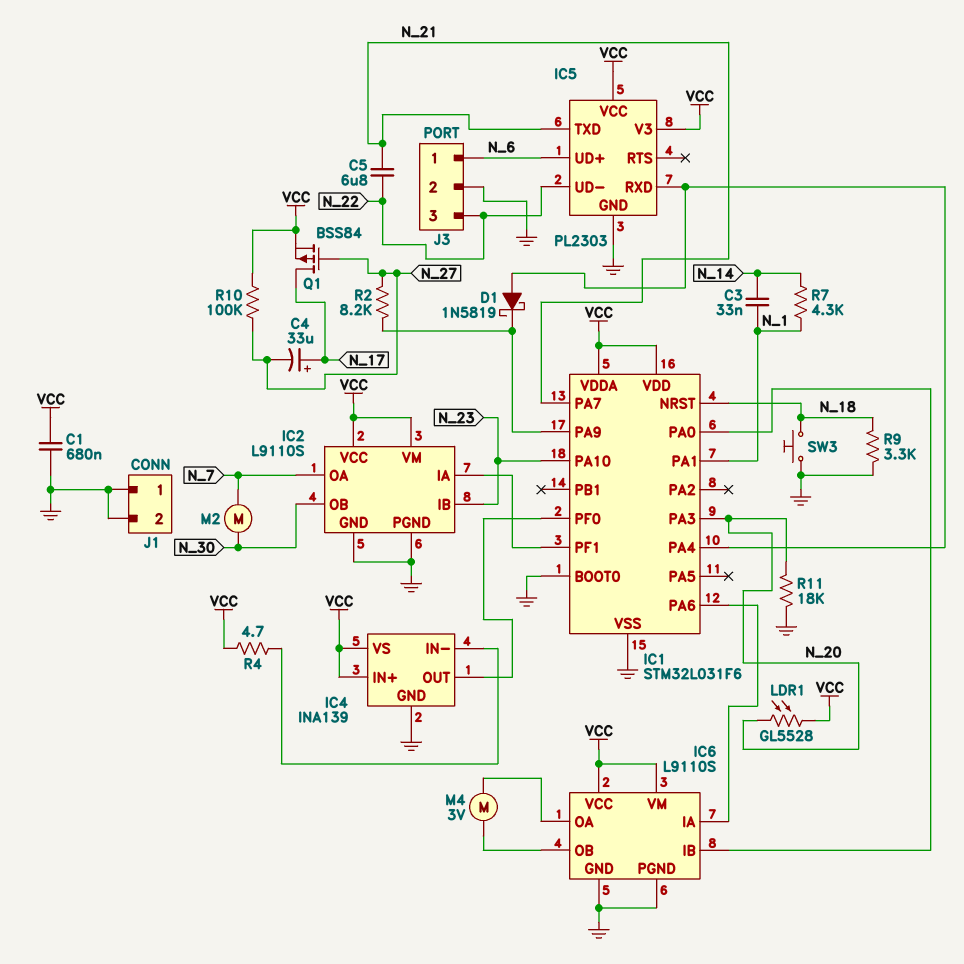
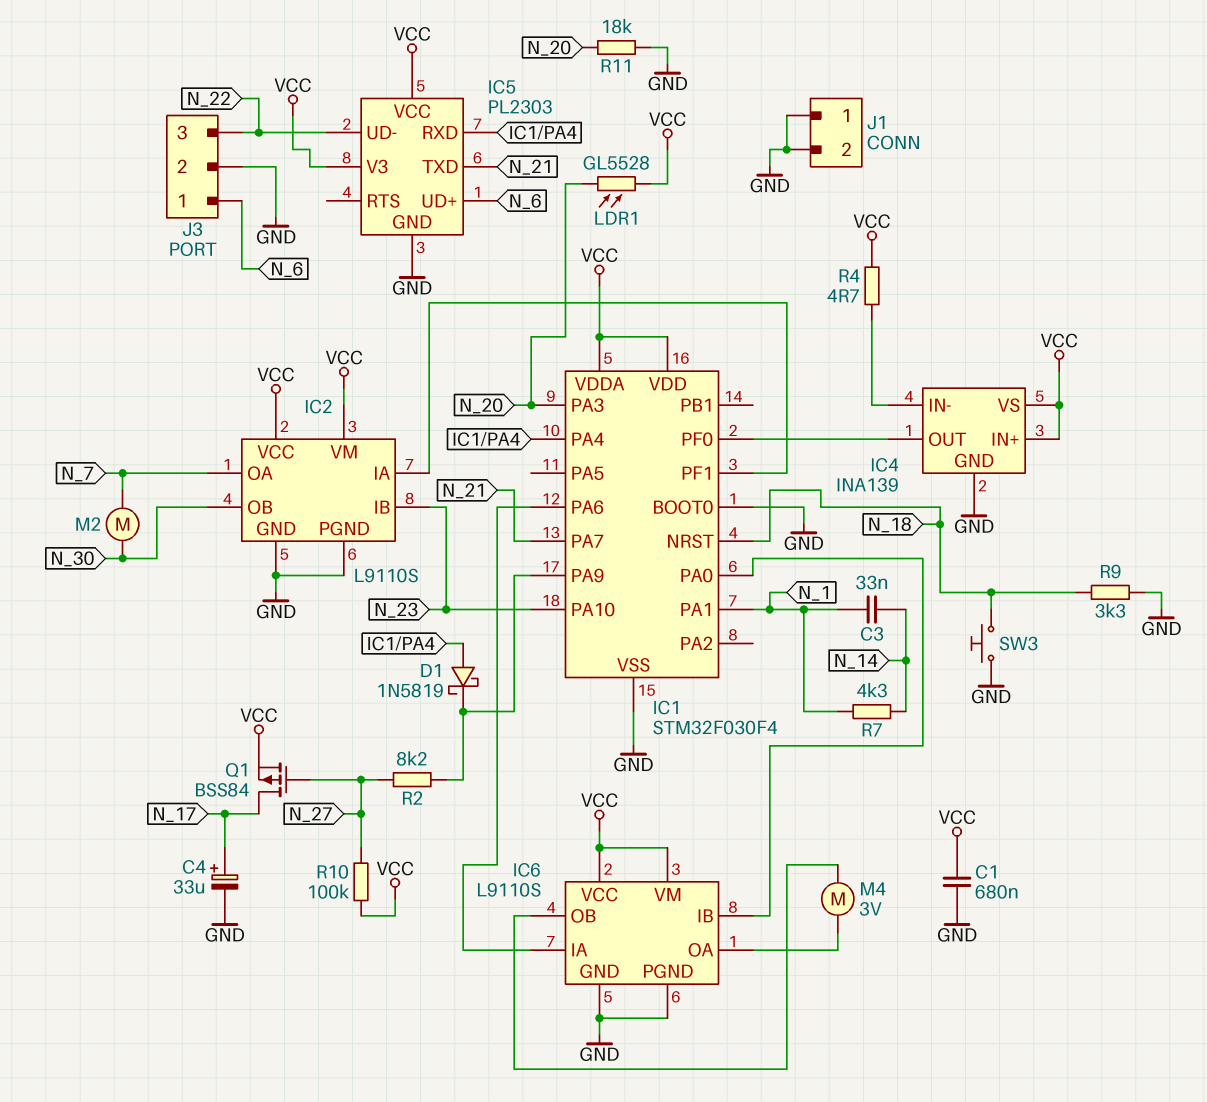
C4: 33uF (plus N_17, minus N_27) -> 33uF (plus N_17, minus GND)
C5: 6.8uF (N_21, N_22) -> none
IC1: STM32L031F6 -> STM32F030F4

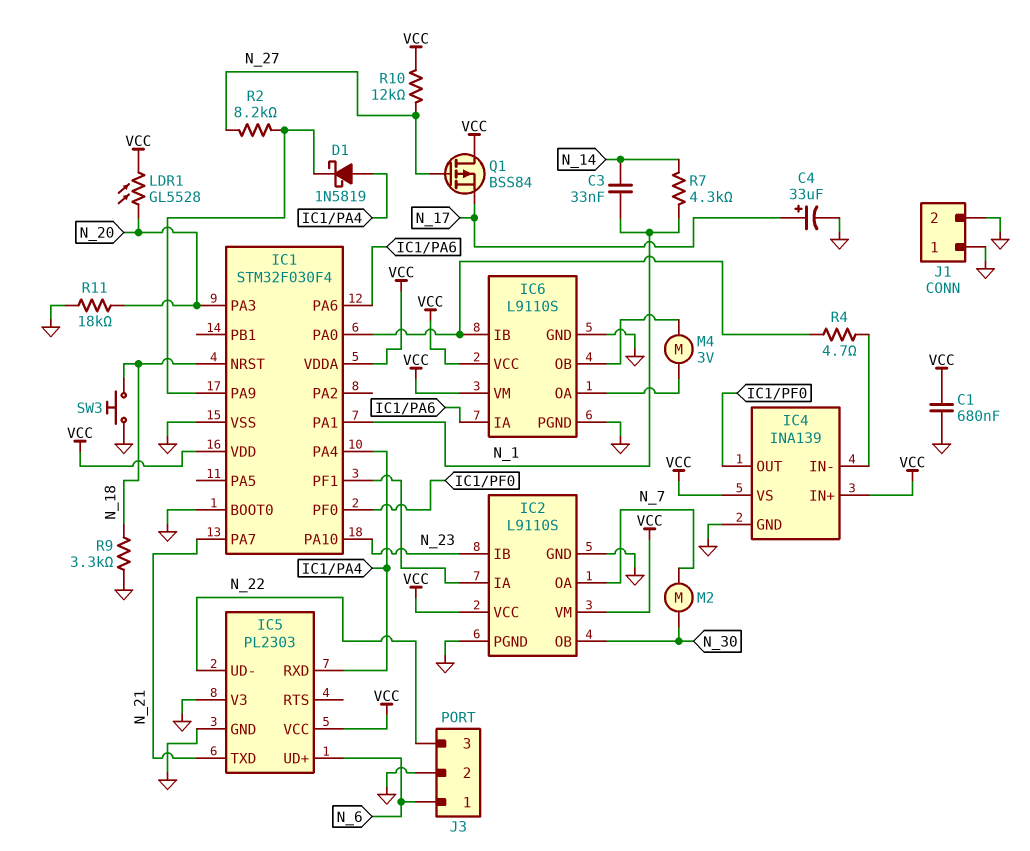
IC5 pin V3: VCC -> GND
Q1: PMOS BSS84 (G N_27, D N_17, S VCC) -> PMOS BSS84 (G N_27, D VCC, S N_17)
R4: 4.7 (IC4/IN-, VCC) -> 4.7 (IC1/PA0, IC4/IN-)
R10: 100k (N_27, VCC) -> 12k (N_27, VCC)

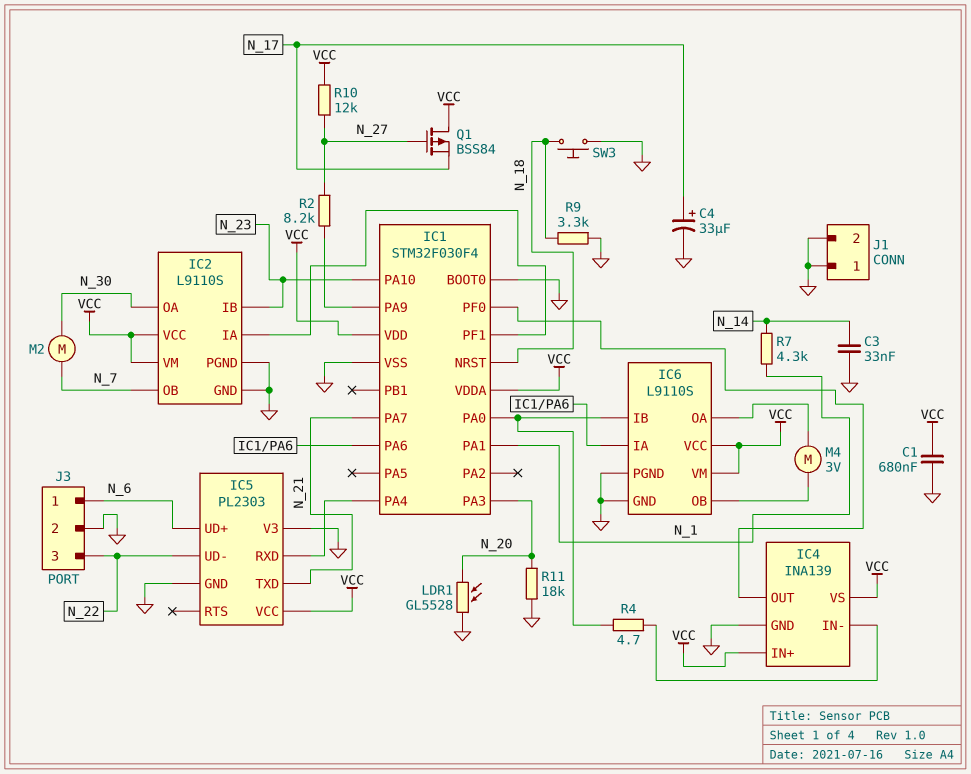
C3: 33nF (N_1, N_14) -> 33nF (GND, N_14)
D1: schottky 1N5819 (A IC1/PA4, K IC1/PA9) -> none
IC2 pin OA: N_7 -> N_30
IC2 pin OB: N_30 -> N_7
LDR1: GL5528 (N_20, VCC) -> GL5528 (GND, N_20)

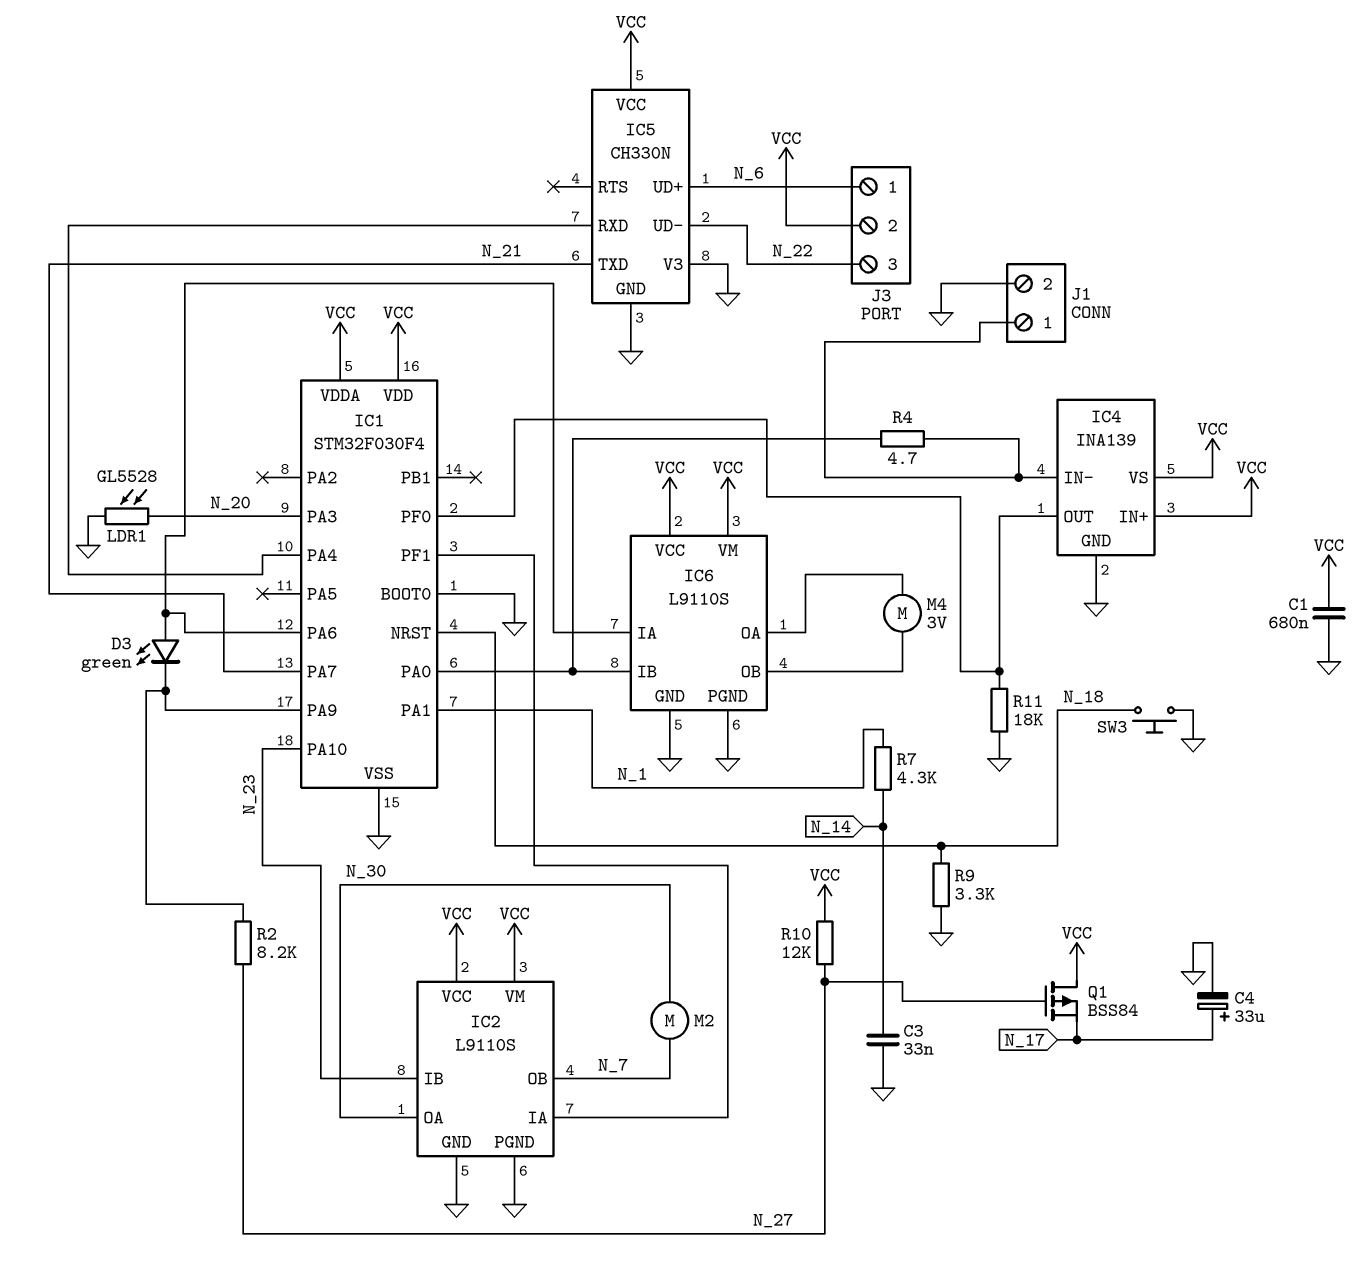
D3: none -> LED green (A IC1/PA6, K IC1/PA9)
IC5: PL2303 -> CH330N
J1 pin 1: GND -> IC4/IN-
J3 pin 2: GND -> VCC
R11: 18k (GND, N_20) -> 18k (GND, IC1/PF0)

